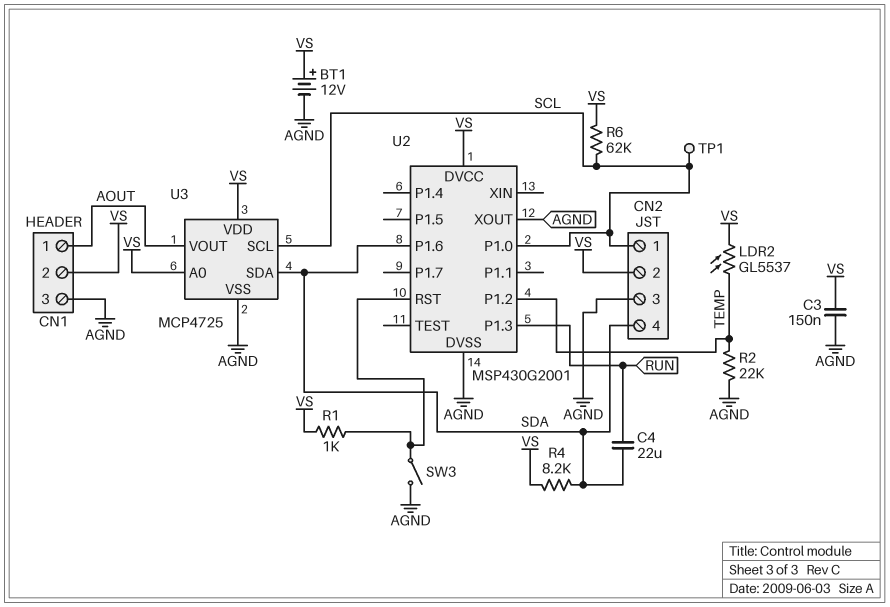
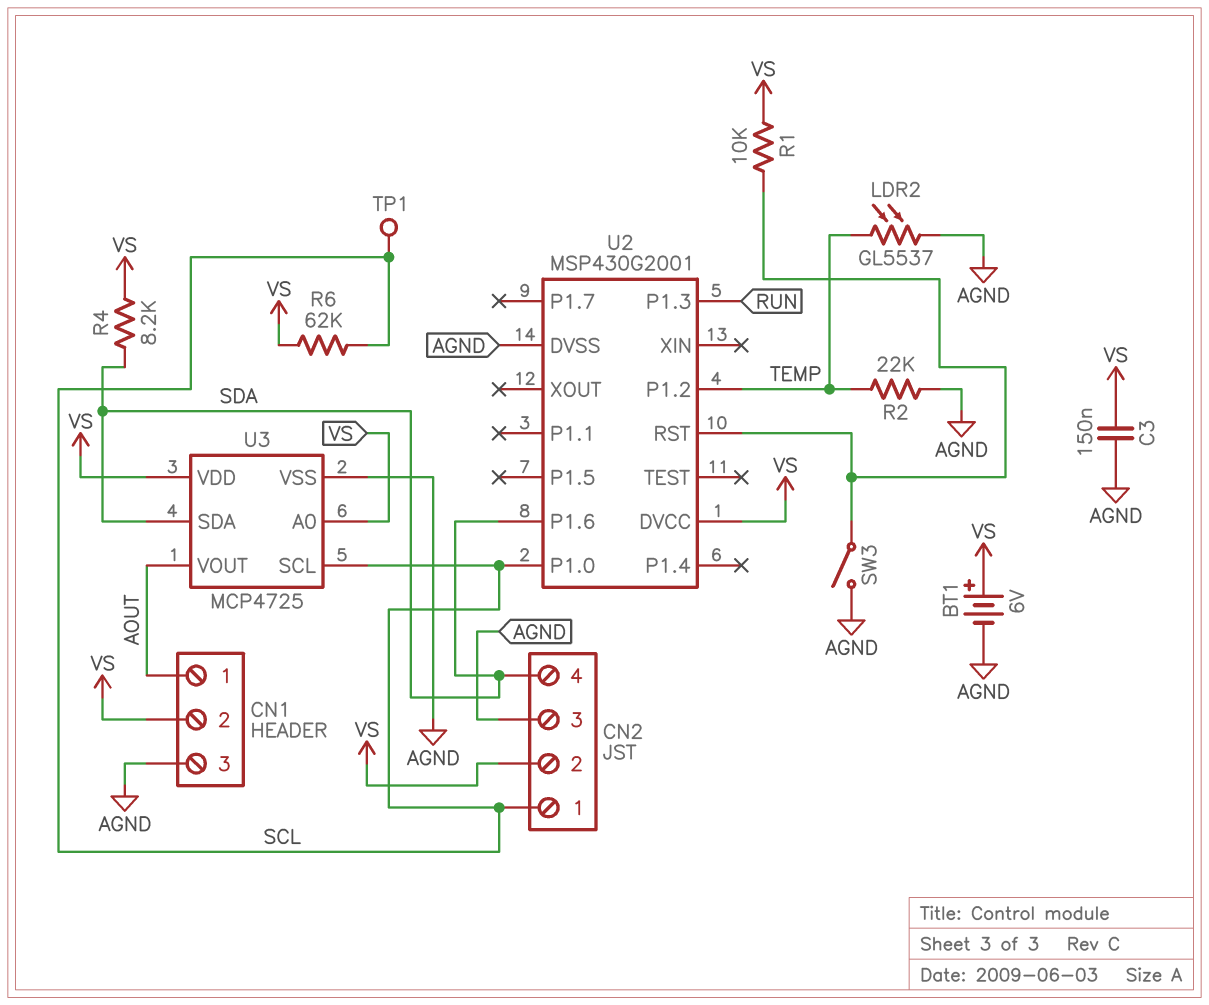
BT1: 12V (plus VS, minus AGND) -> 6V (plus VS, minus AGND)
C4: 22uF (RUN, SDA) -> none
LDR2: GL5537 (TEMP, VS) -> GL5537 (AGND, TEMP)
R1: 1k (U2/RST, VS) -> 10k (U2/RST, VS)
U2 pin XOUT: AGND -> none

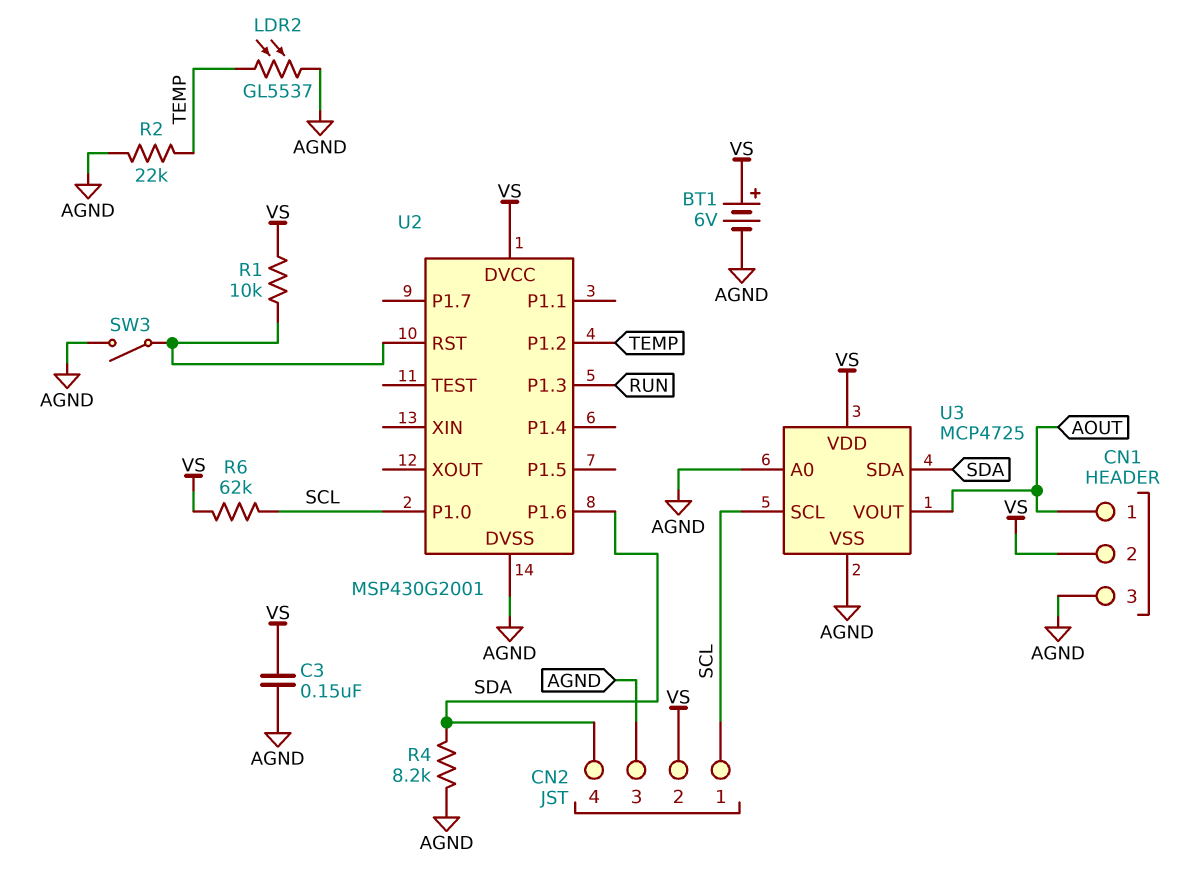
R4: 8.2k (SDA, VS) -> 8.2k (AGND, SDA)
TP1: test point (SCL) -> none
U3 pin A0: VS -> AGND

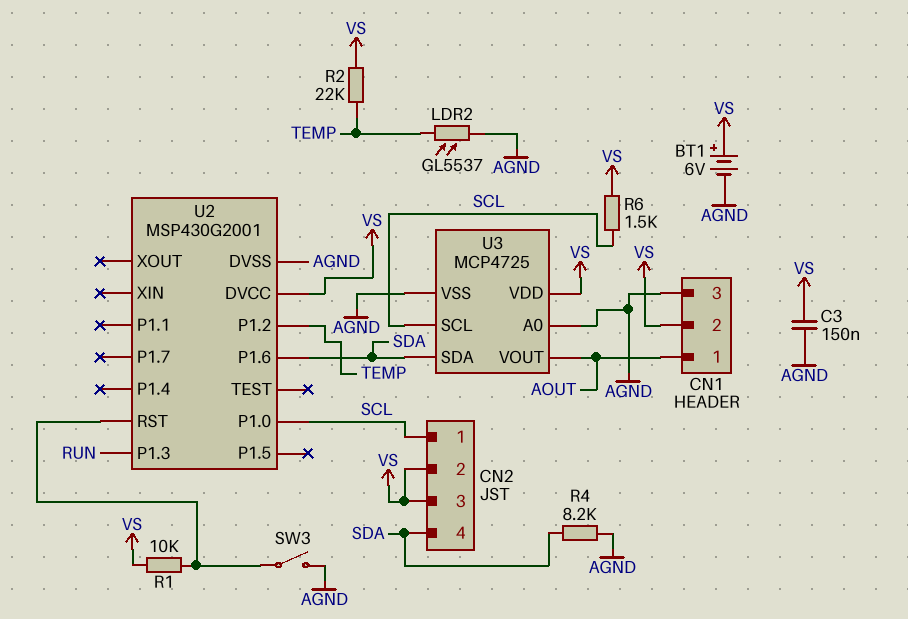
CN2 pin 3: AGND -> VS
R2: 22k (AGND, TEMP) -> 22k (TEMP, VS)
R6: 62k (SCL, VS) -> 1.5k (SCL, VS)

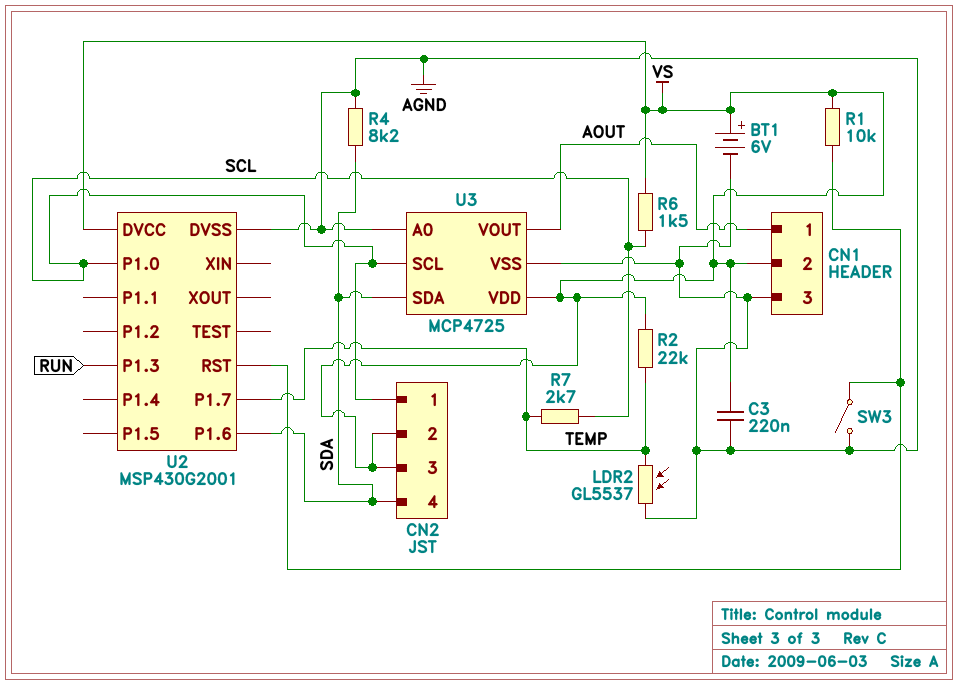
C3: 150nF (AGND, VS) -> 220nF (AGND, VS)
R7: none -> 2.7k (SCL, TEMP)
U2 pin P1.2: TEMP -> none
U2 pin P1.7: none -> TEMP

